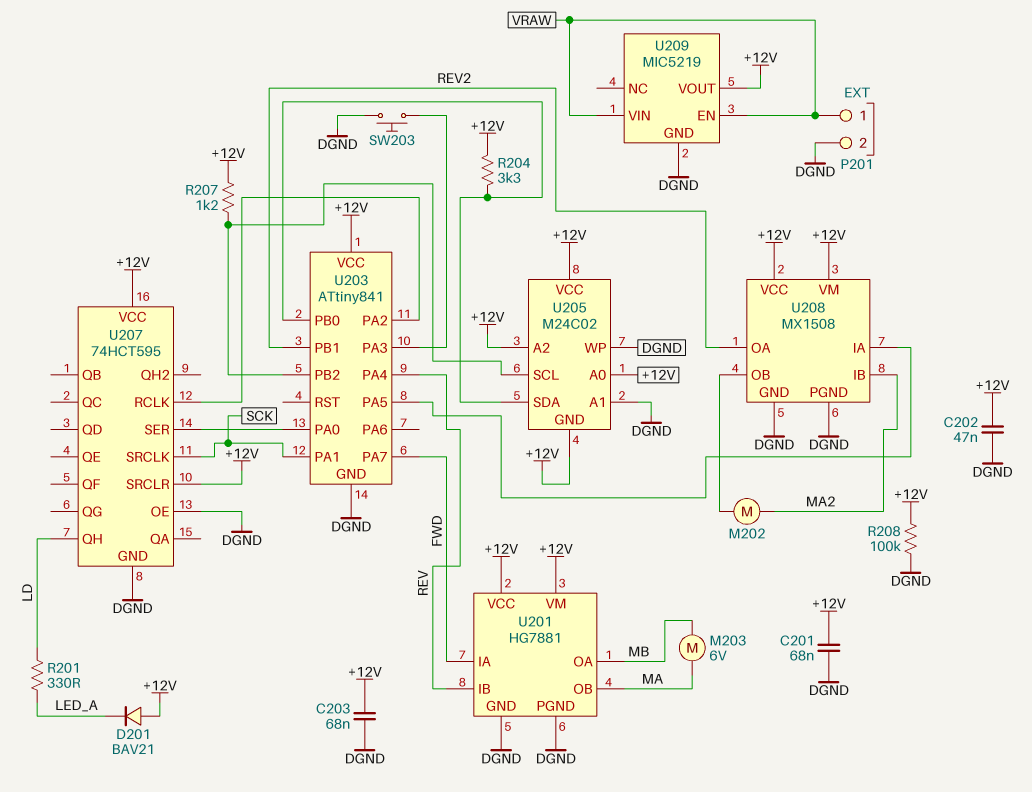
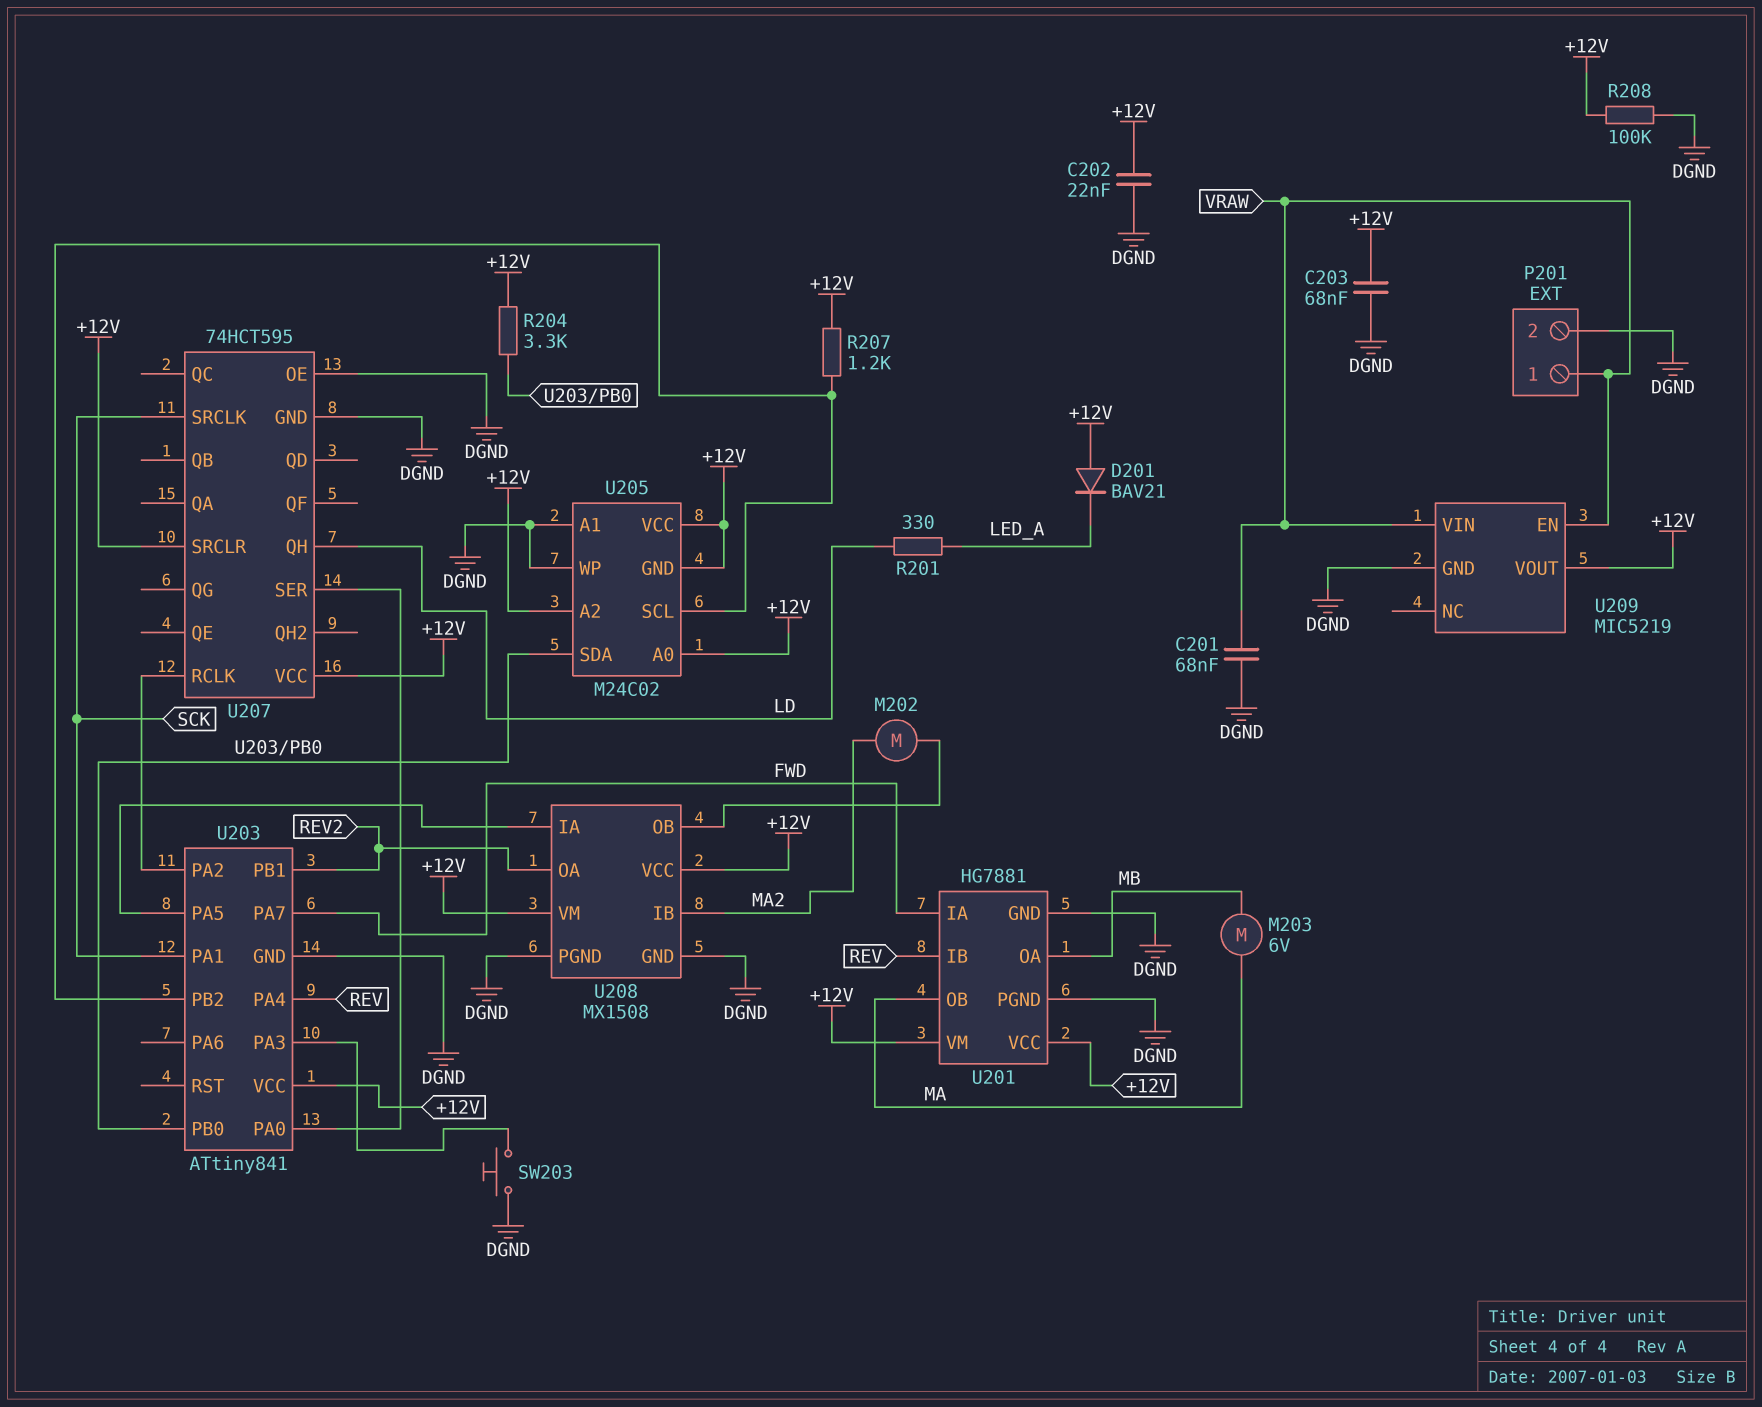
C201: 68nF (+12V, DGND) -> 68nF (DGND, VRAW)
C202: 47nF (+12V, DGND) -> 22nF (+12V, DGND)

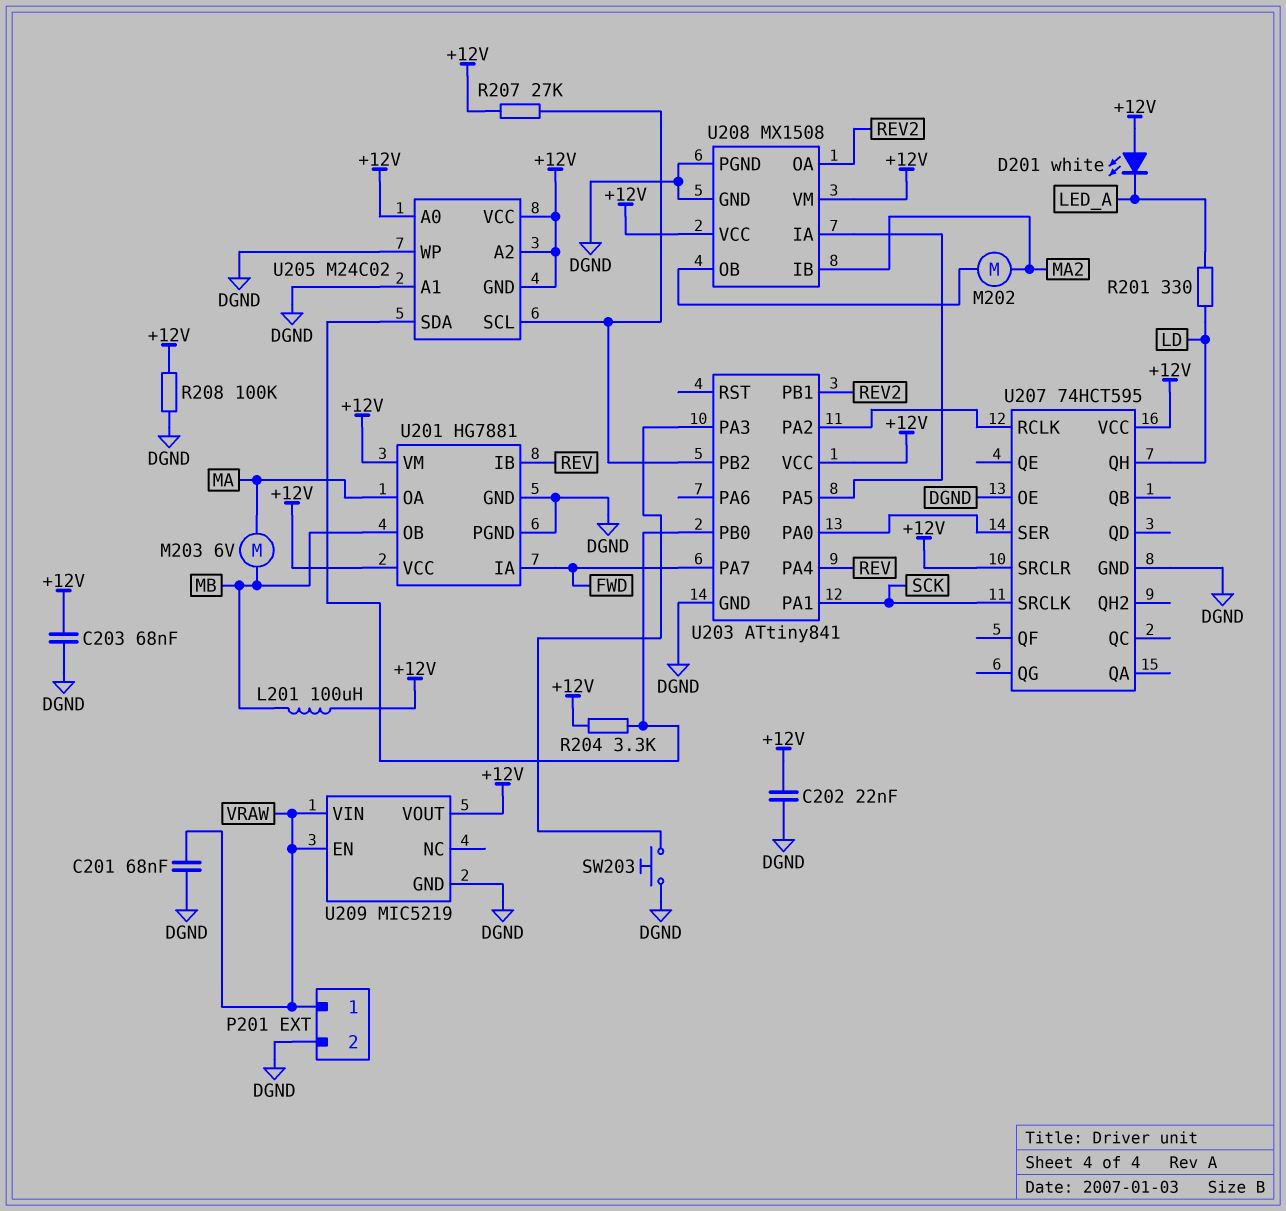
D201: diode BAV21 (A +12V, K LED_A) -> LED white (A +12V, K LED_A)
L201: none -> 100uH (+12V, MB)
R207: 1.2k (+12V, U203/PB2) -> 27k (+12V, U203/PB2)
U201 pin OA: MB -> MA
U201 pin OB: MA -> MB

